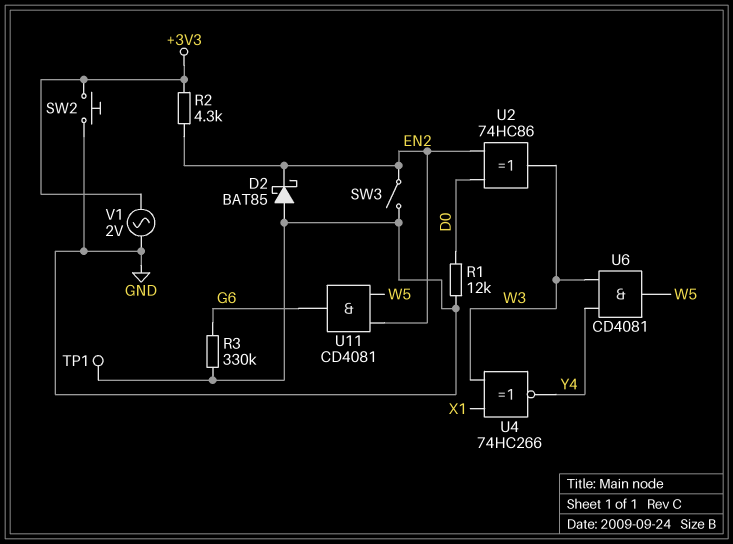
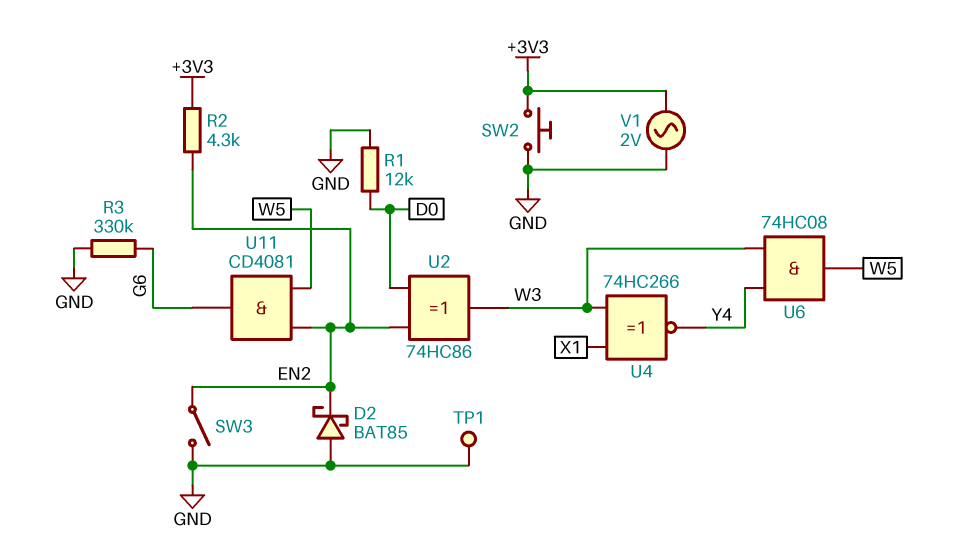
U6: AND CD4081 (in W3, in Y4, out W5) -> AND 74HC08 (in W3, in Y4, out W5)

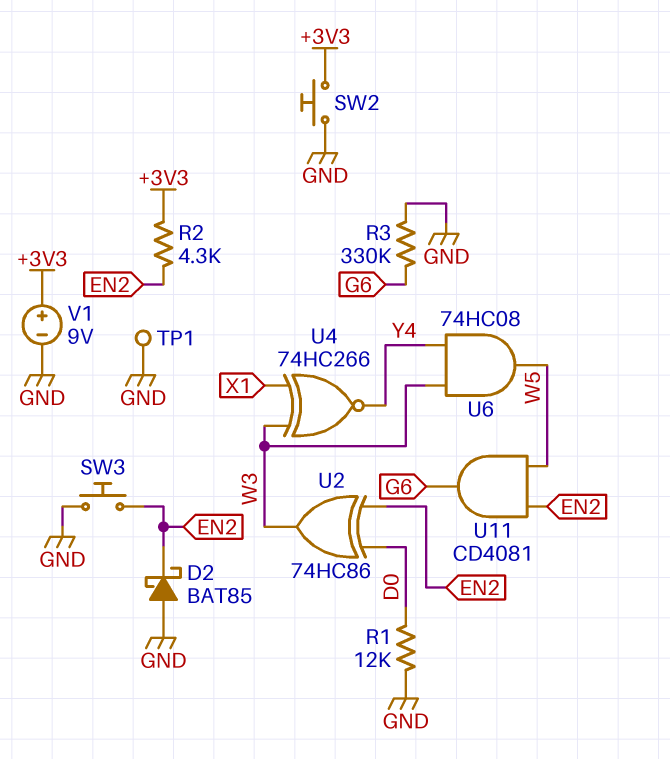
SW3: switch (EN2, GND) -> button (EN2, GND)
V1: AC 2V (+3V3, GND) -> 9V (plus +3V3, minus GND)

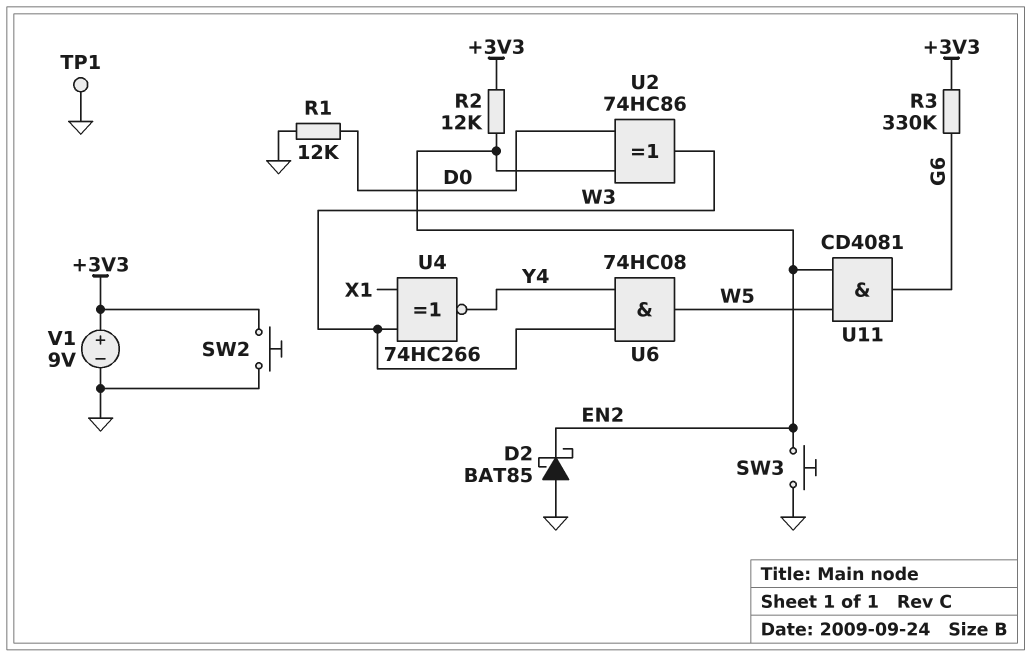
R2: 4.3k (+3V3, EN2) -> 12k (+3V3, EN2)
R3: 330k (G6, GND) -> 330k (+3V3, G6)

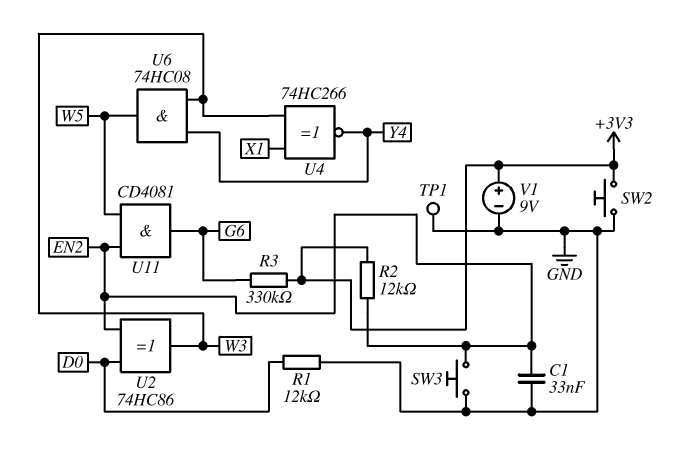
C1: none -> 33nF (EN2, GND)
D2: schottky BAT85 (A GND, K EN2) -> none

